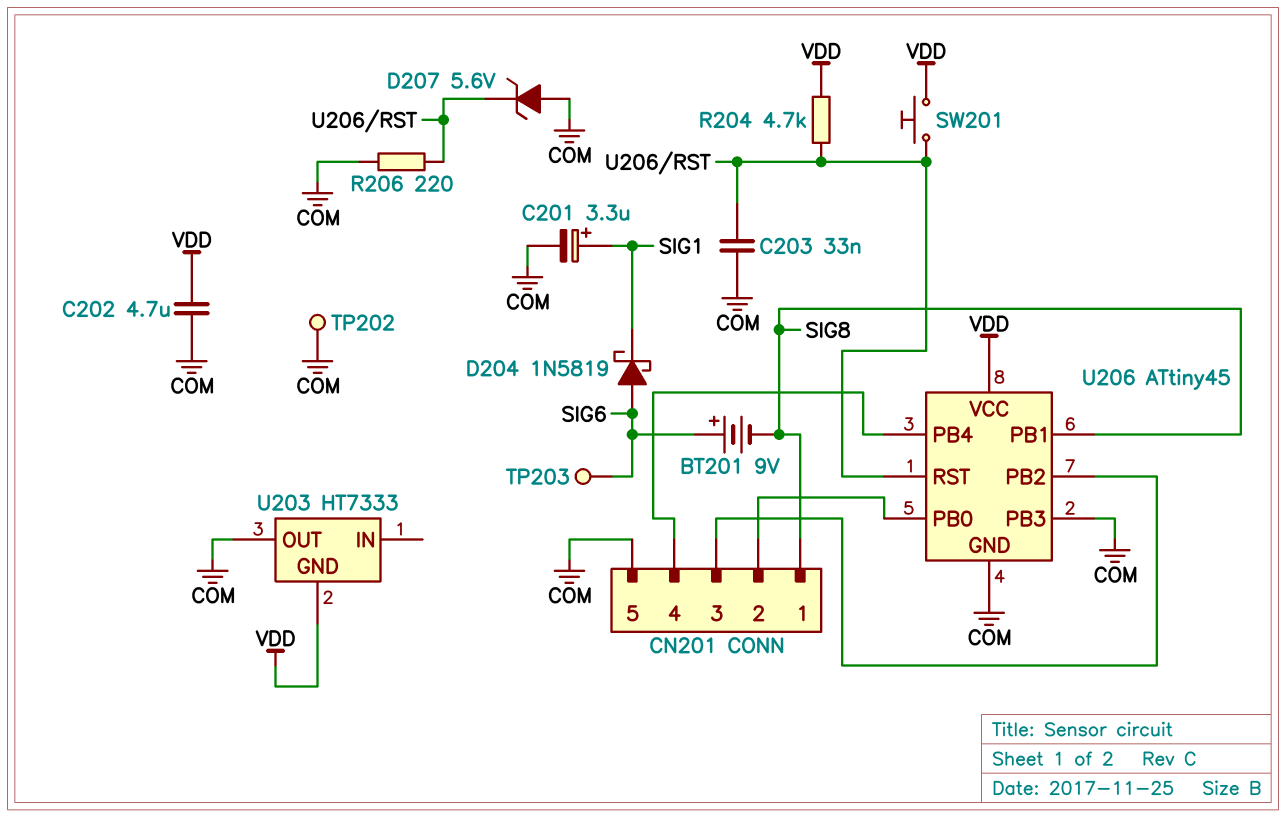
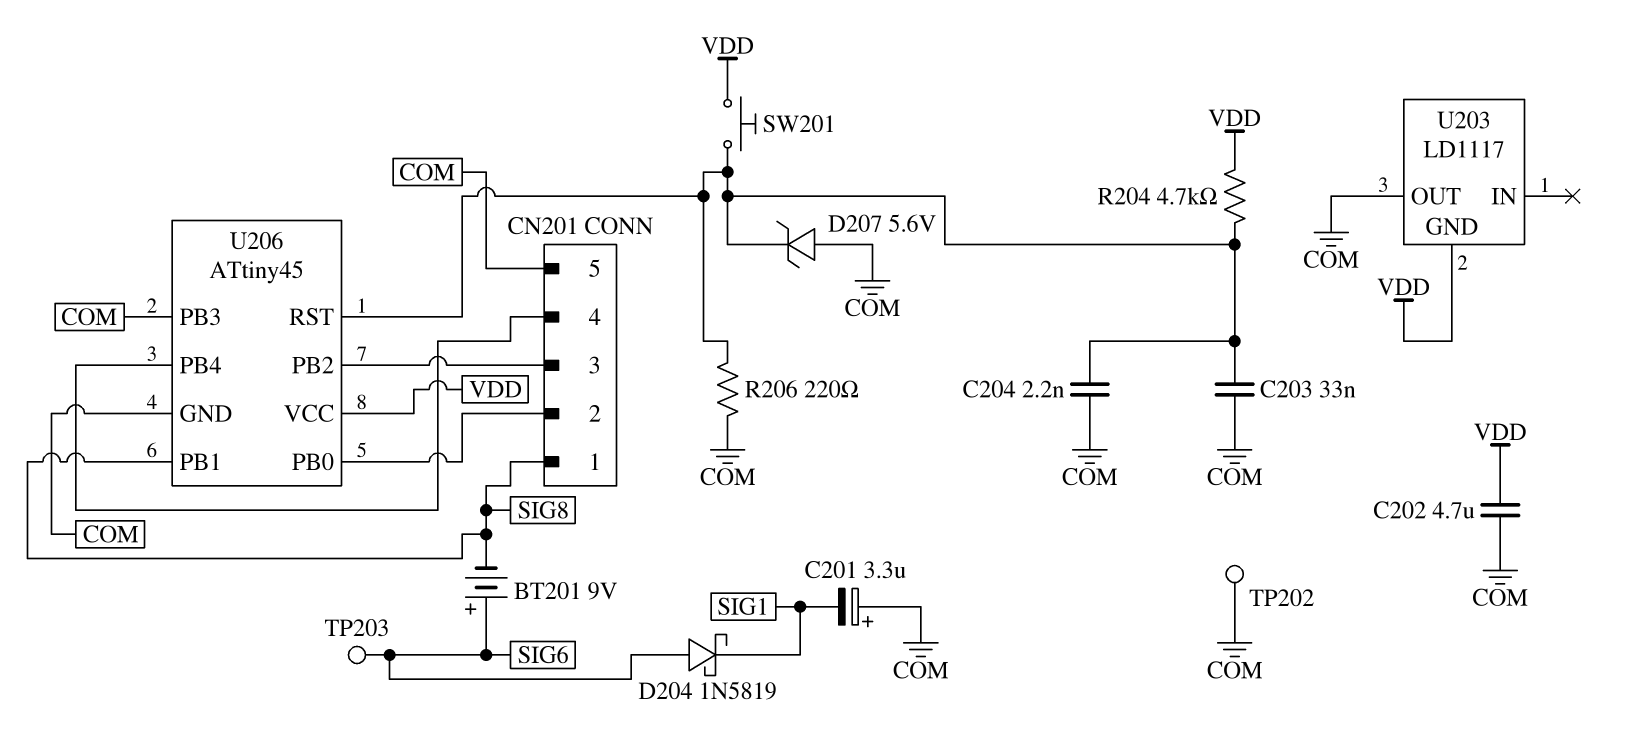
C201: 3.3uF (plus SIG1, minus COM) -> 3.3uF (plus COM, minus SIG1)
C204: none -> 2.2nF (COM, U206/RST)
U203: HT7333 -> LD1117

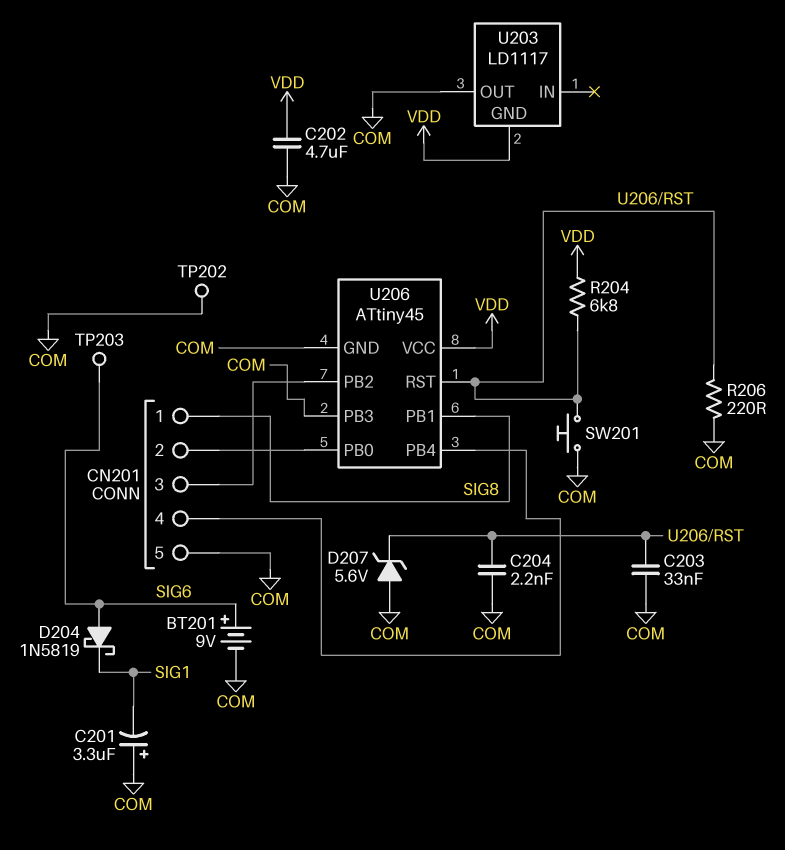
BT201: 9V (plus SIG6, minus SIG8) -> 9V (plus SIG6, minus COM)
R204: 4.7k (U206/RST, VDD) -> 6.8k (U206/RST, VDD)
SW201: button (U206/RST, VDD) -> button (COM, U206/RST)

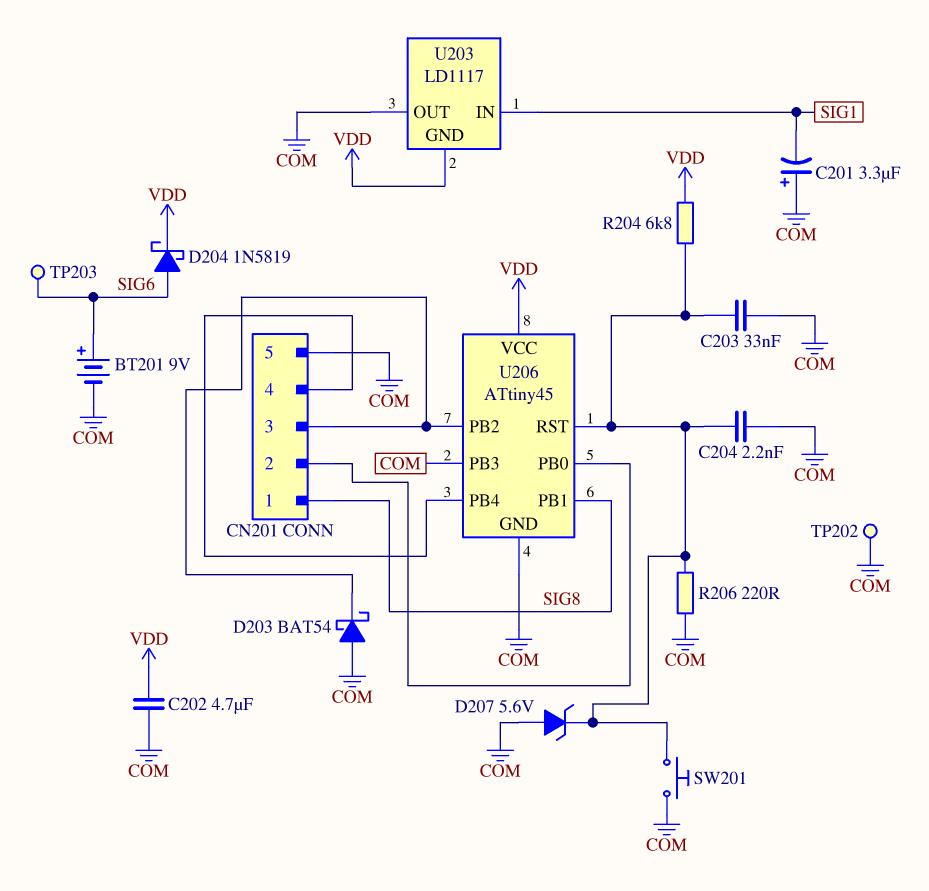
D203: none -> schottky BAT54 (A COM, K CN201/3)
D204: schottky 1N5819 (A SIG6, K SIG1) -> schottky 1N5819 (A SIG6, K VDD)
U203 pin IN: none -> SIG1

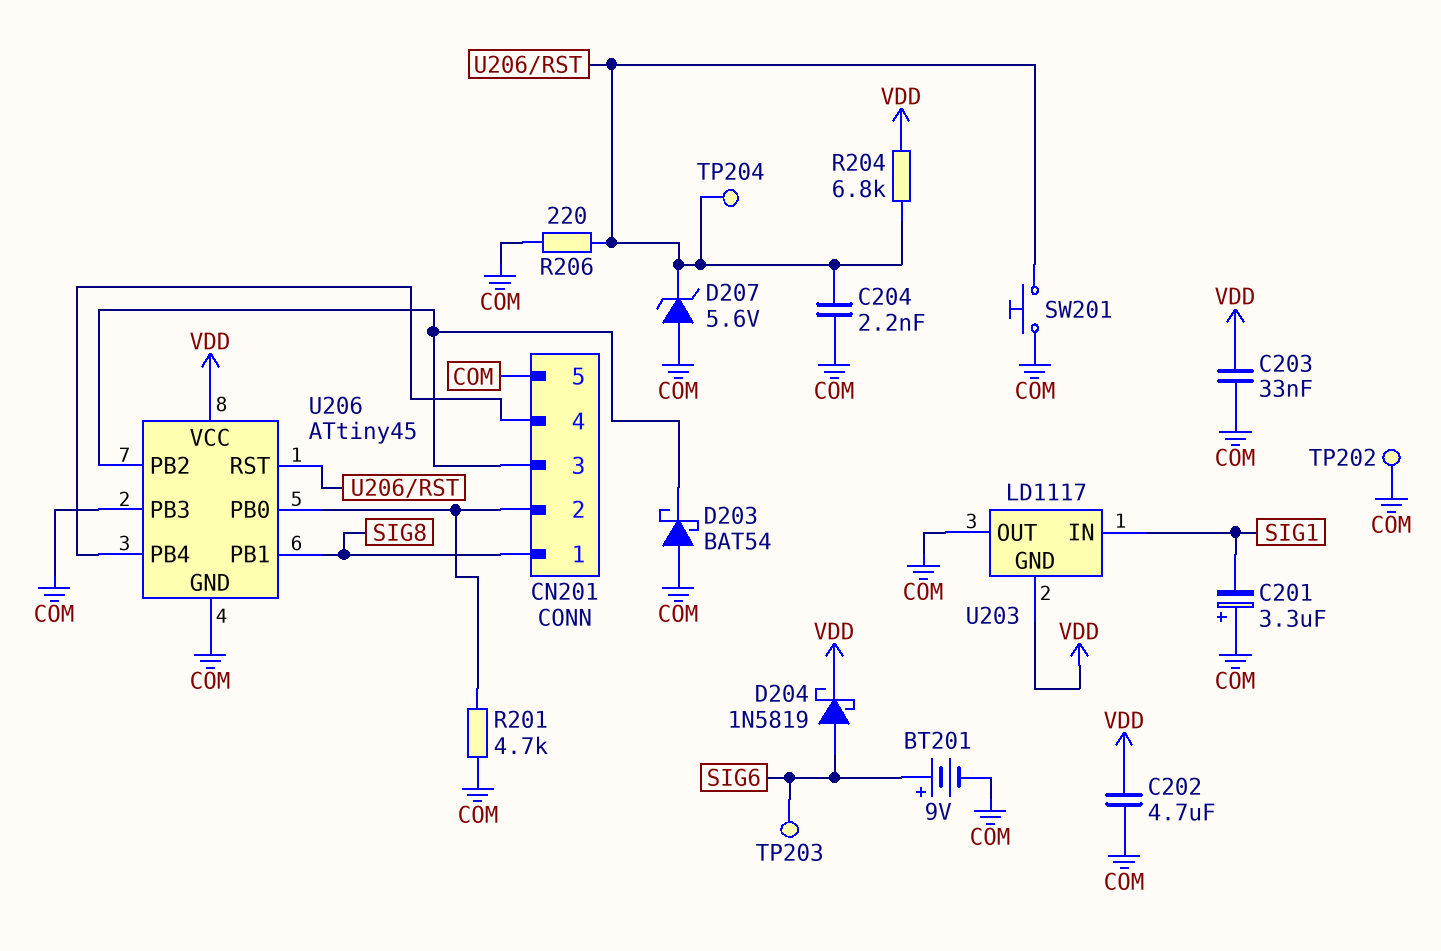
C203: 33nF (COM, U206/RST) -> 33nF (COM, VDD)
R201: none -> 4.7k (CN201/2, COM)
TP204: none -> test point (U206/RST)

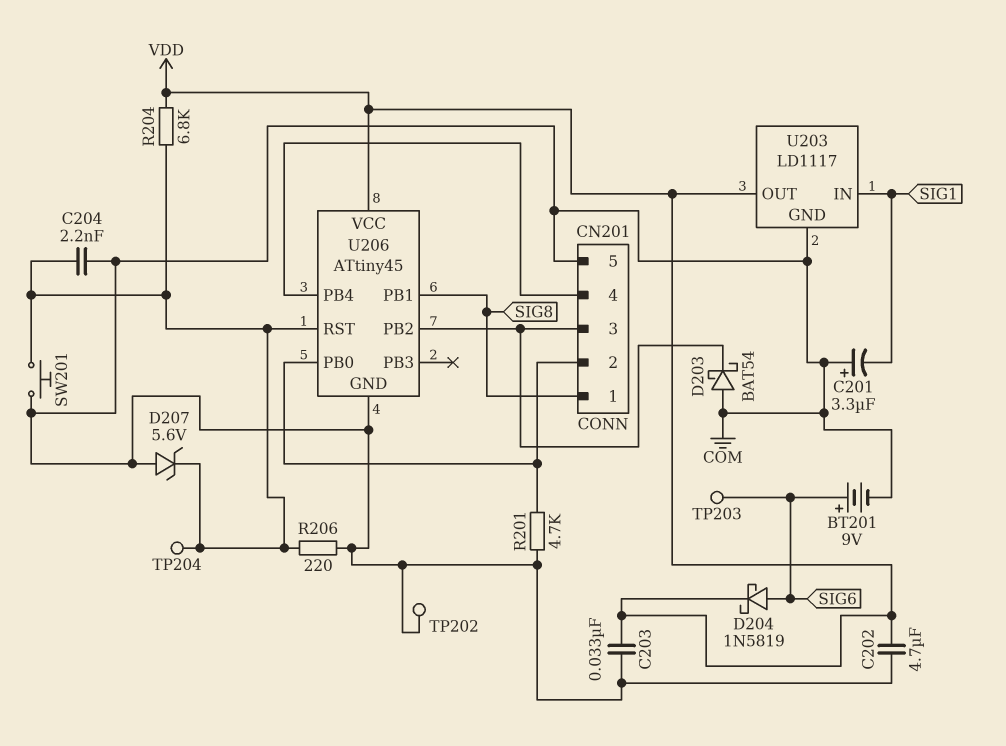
U203 pin GND: VDD -> COM
U203 pin OUT: COM -> VDD
U206 pin PB3: COM -> none

